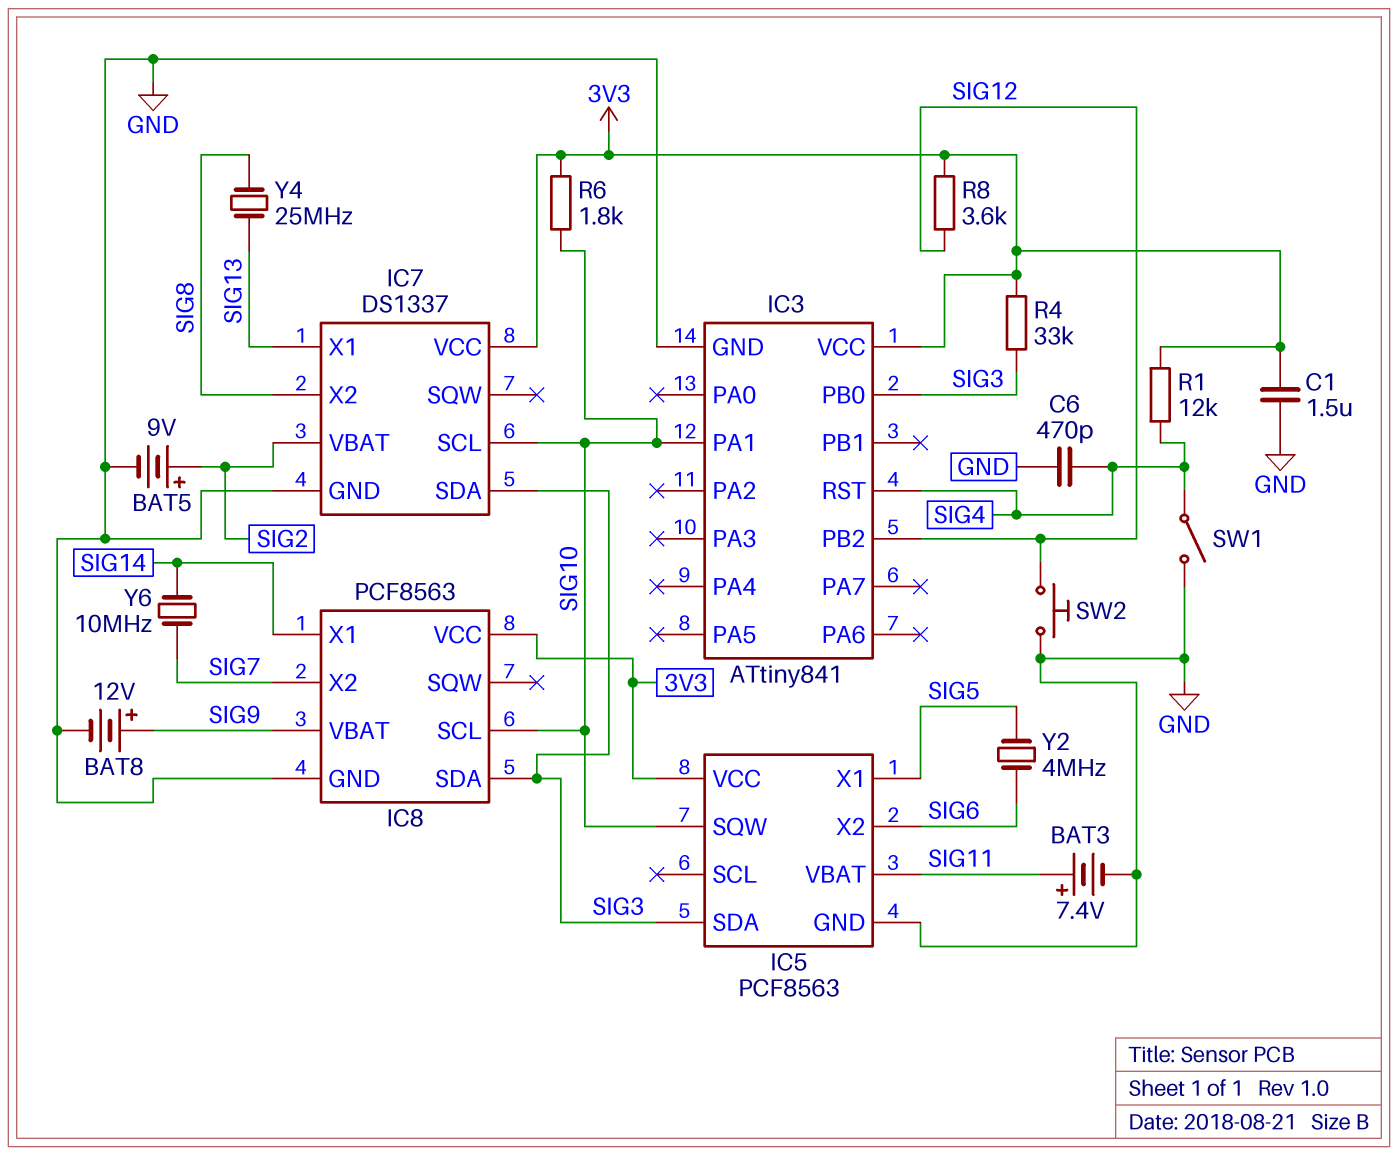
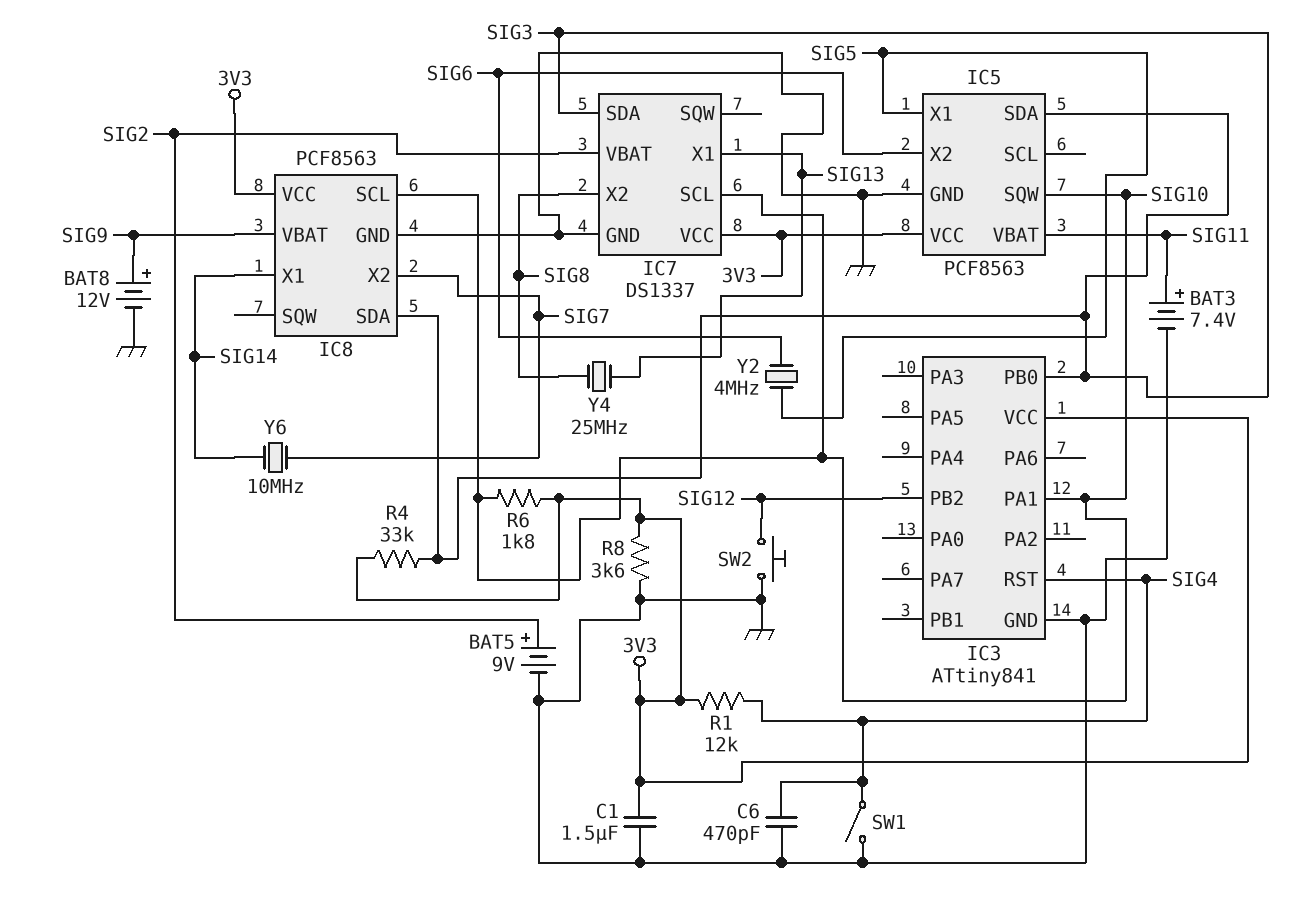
R8: 3.6k (3V3, SIG12) -> 3.6k (3V3, GND)

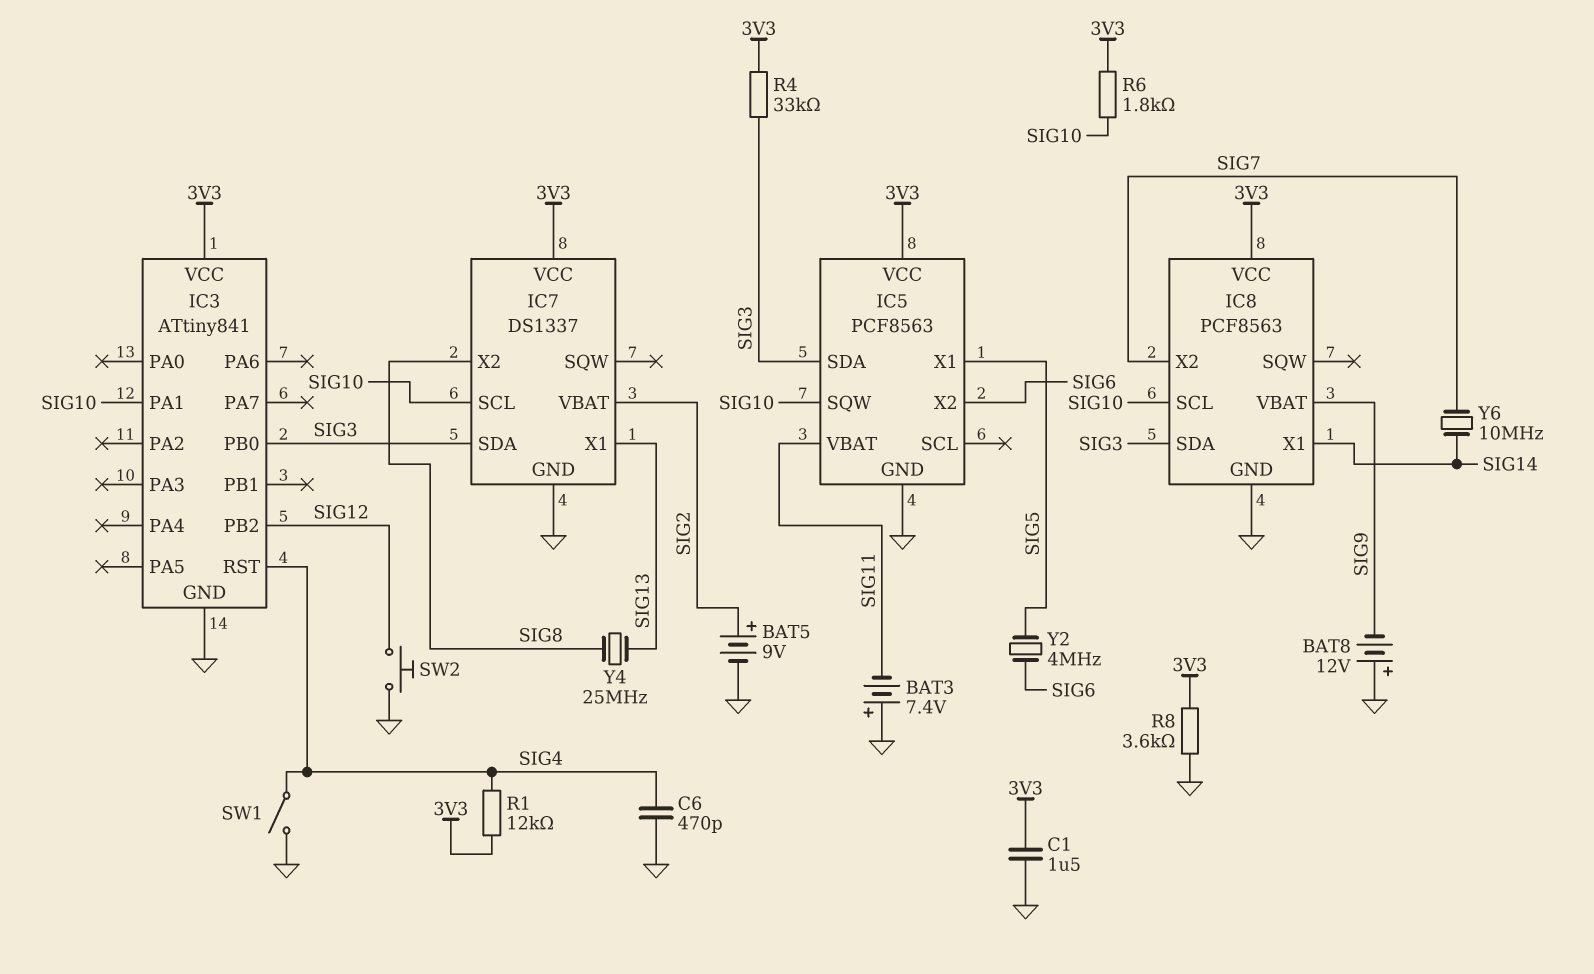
BAT3: 7.4V (plus SIG11, minus GND) -> 7.4V (plus GND, minus SIG11)
BAT8: 12V (plus SIG9, minus GND) -> 12V (plus GND, minus SIG9)

